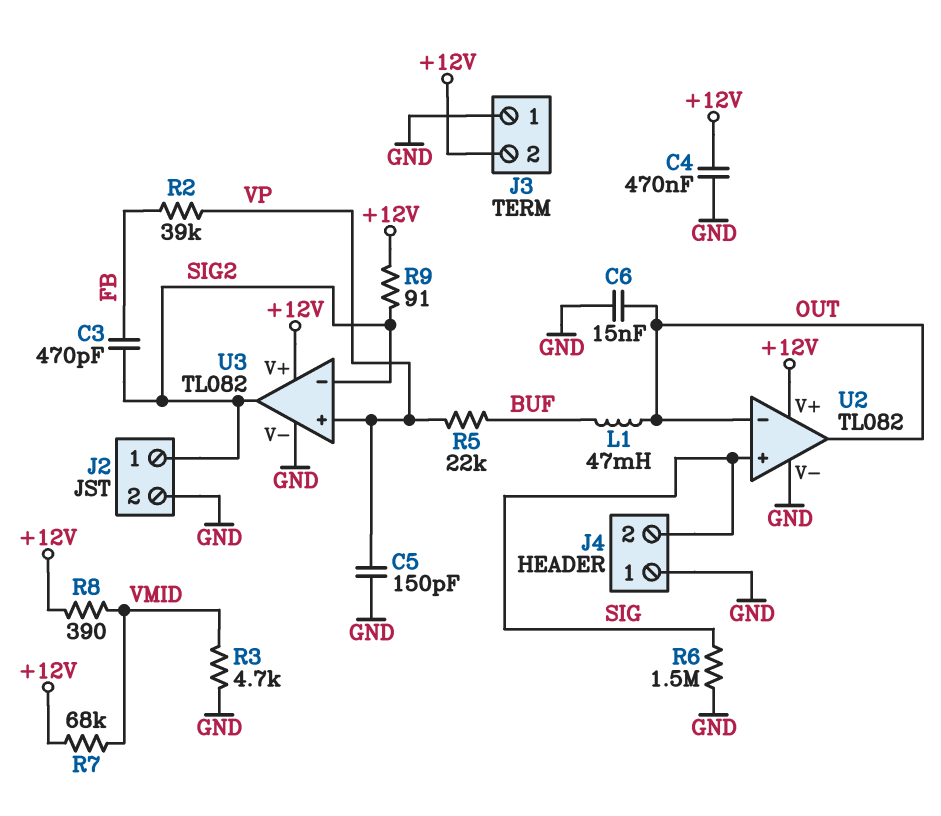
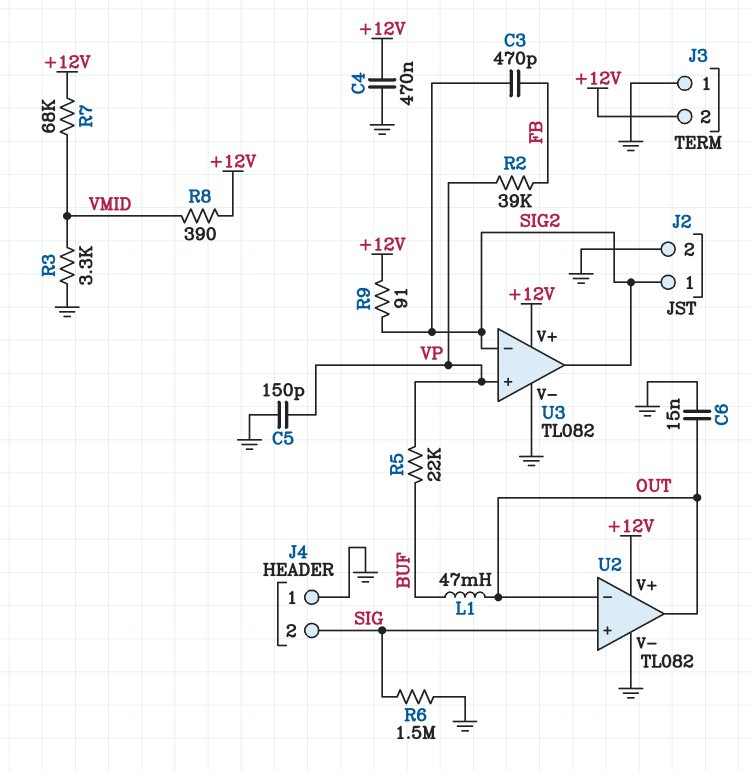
R3: 4.7k (GND, VMID) -> 3.3k (GND, VMID)

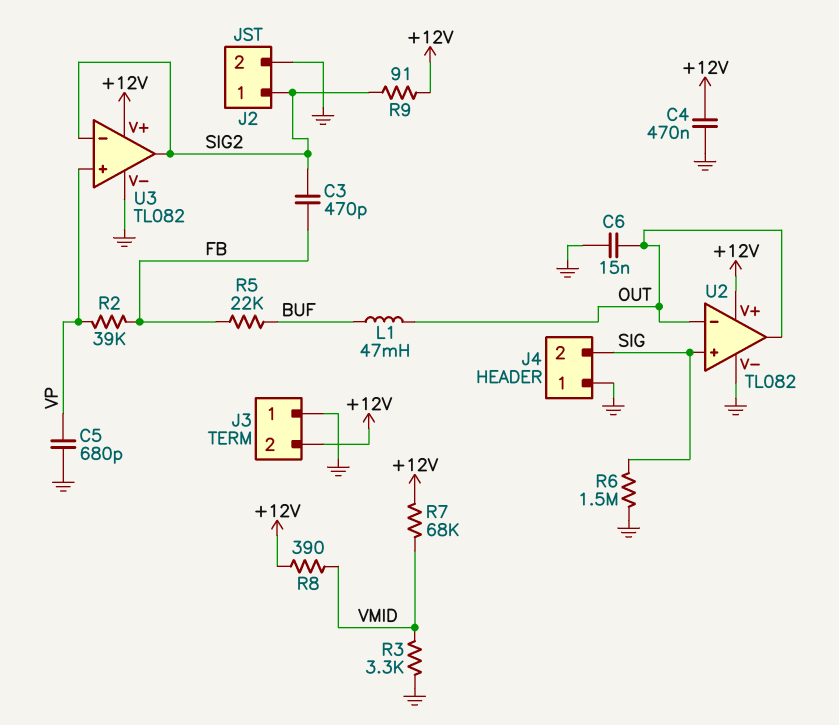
C5: 150pF (GND, VP) -> 680pF (GND, VP)
R5: 22k (BUF, VP) -> 22k (BUF, FB)

